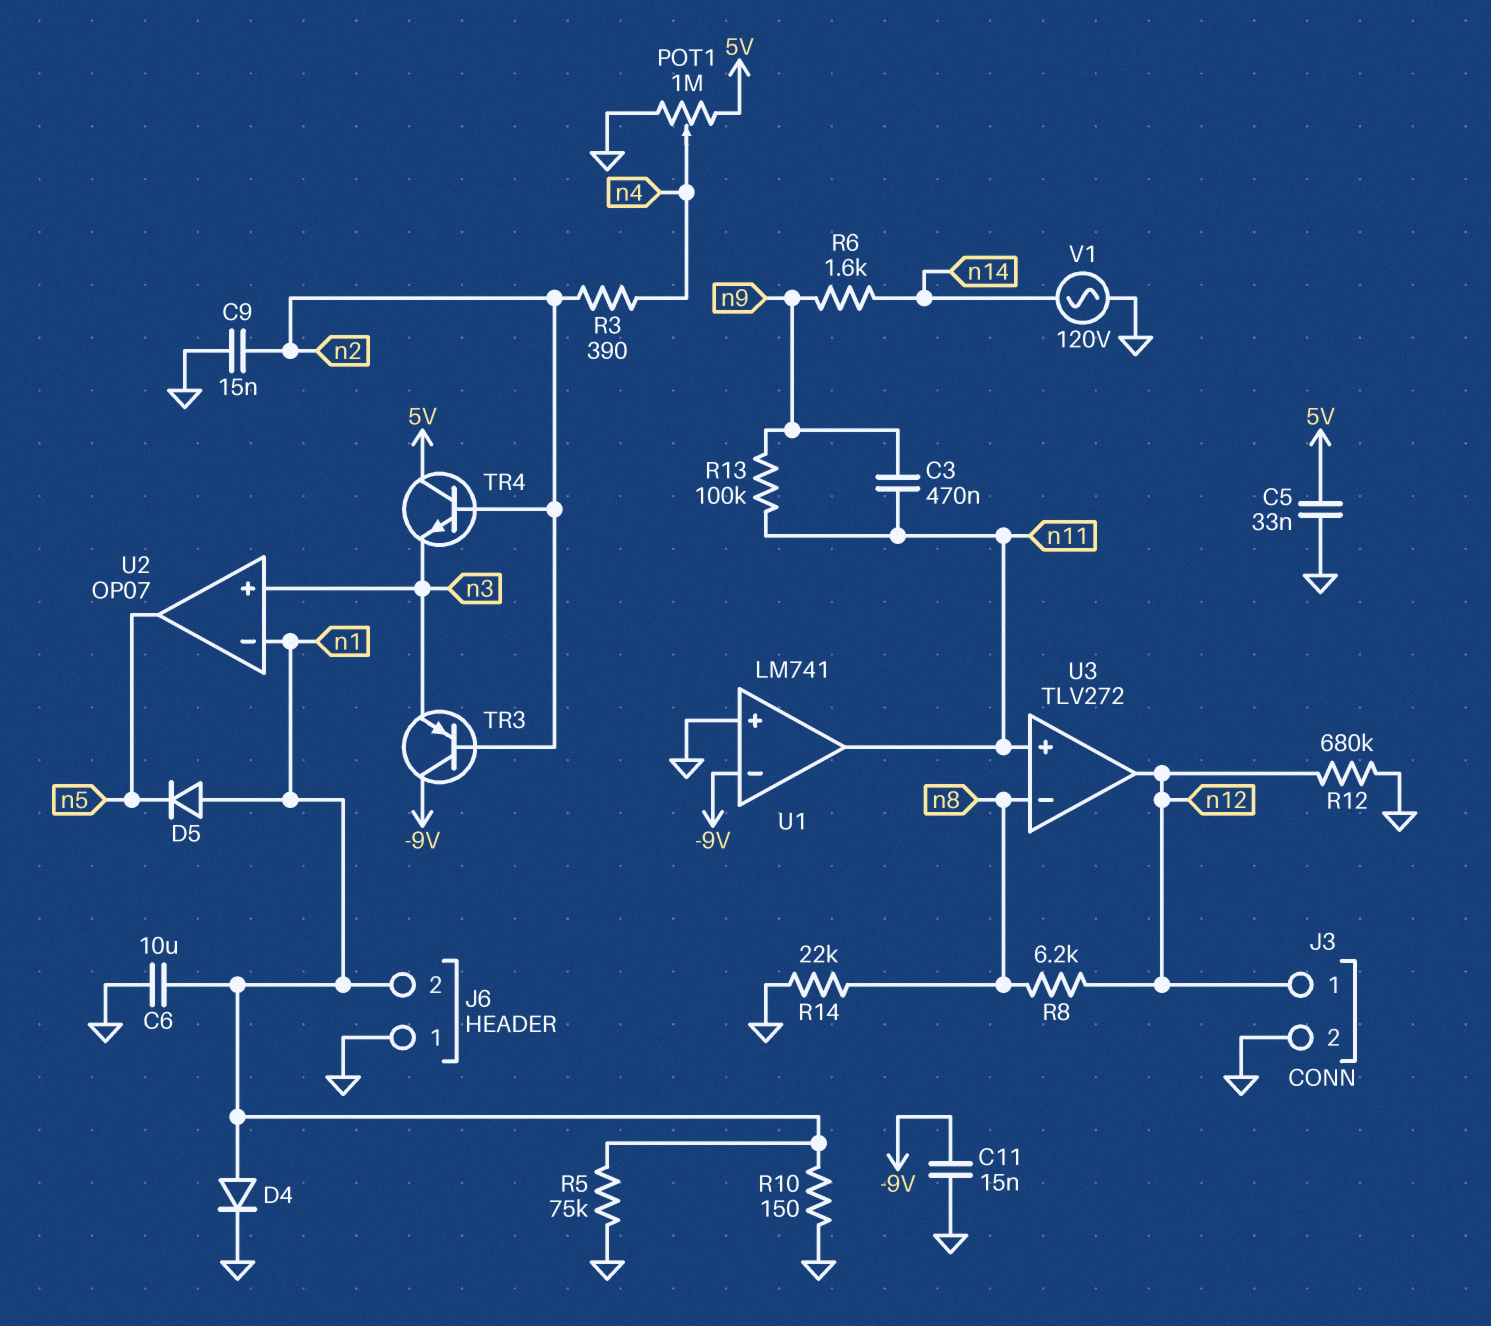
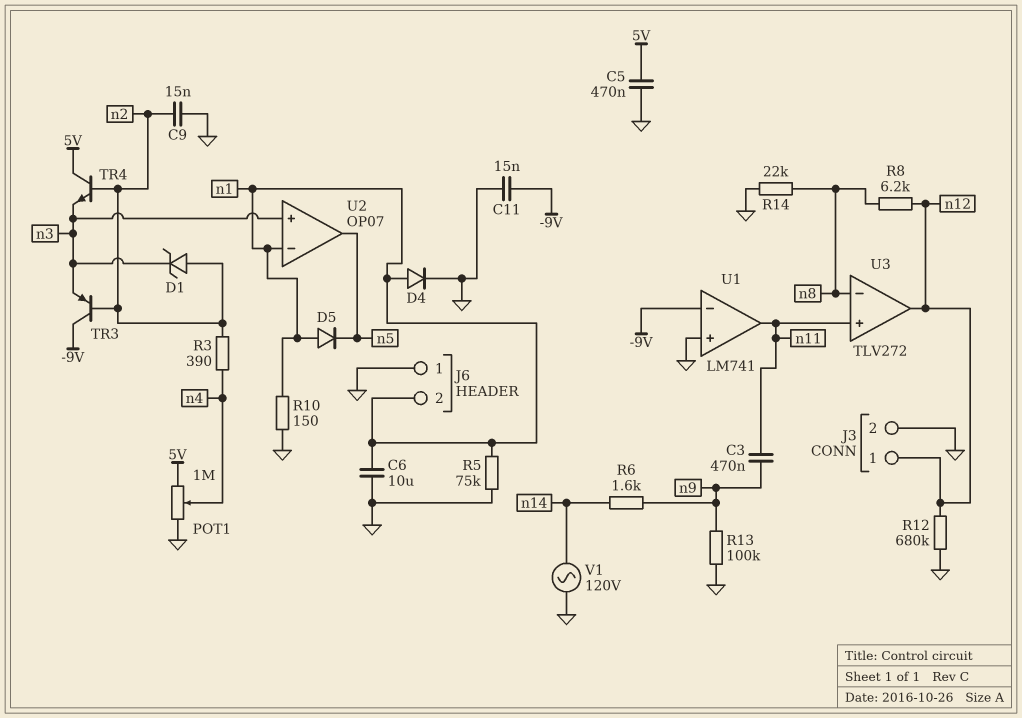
C5: 33nF (5V, GND) -> 470nF (5V, GND)
D1: none -> zener (A n2, K n3)
R13: 100k (n9, n11) -> 100k (GND, n9)

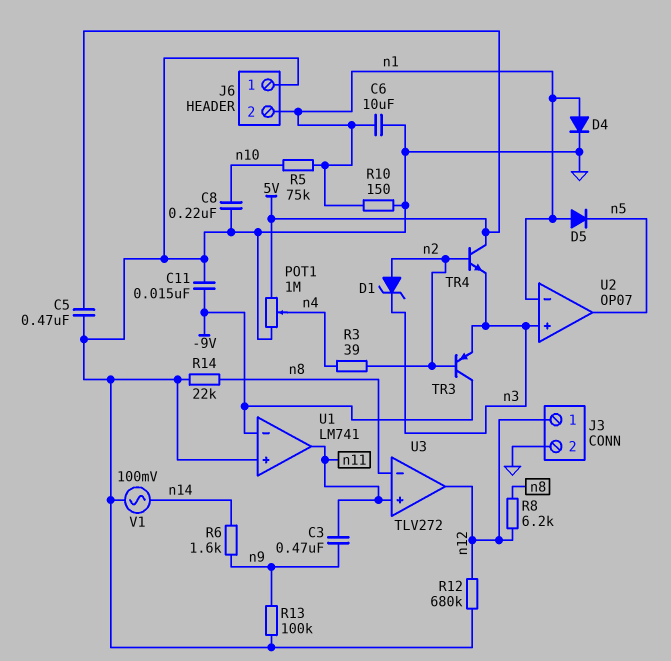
C8: none -> 220nF (GND, n10)
C9: 15nF (GND, n2) -> none
R3: 390 (n2, n4) -> 39 (n2, n4)
R5: 75k (GND, n1) -> 75k (n1, n10)
V1: AC 120V (GND, n14) -> AC 100mV (GND, n14)

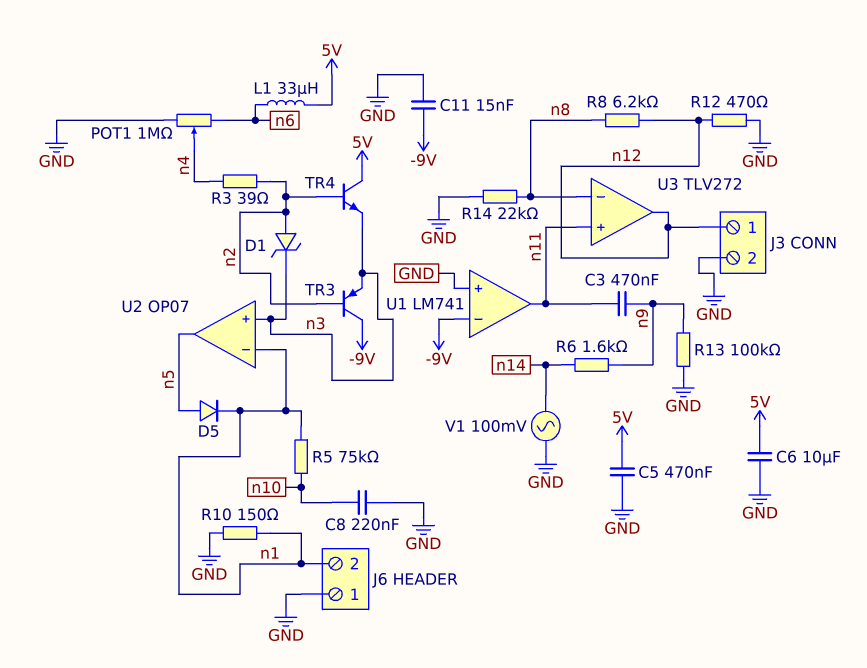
C6: 10uF (GND, n1) -> 10uF (5V, GND)
D4: diode (A n1, K GND) -> none
D5: diode (A n1, K n5) -> diode (A n5, K n1)
L1: none -> 33uH (5V, n6)
POT1: 1M (5V, GND, wiper n4) -> 1M (GND, n6, wiper n4)
R12: 680k (GND, n12) -> 470 (GND, n12)

